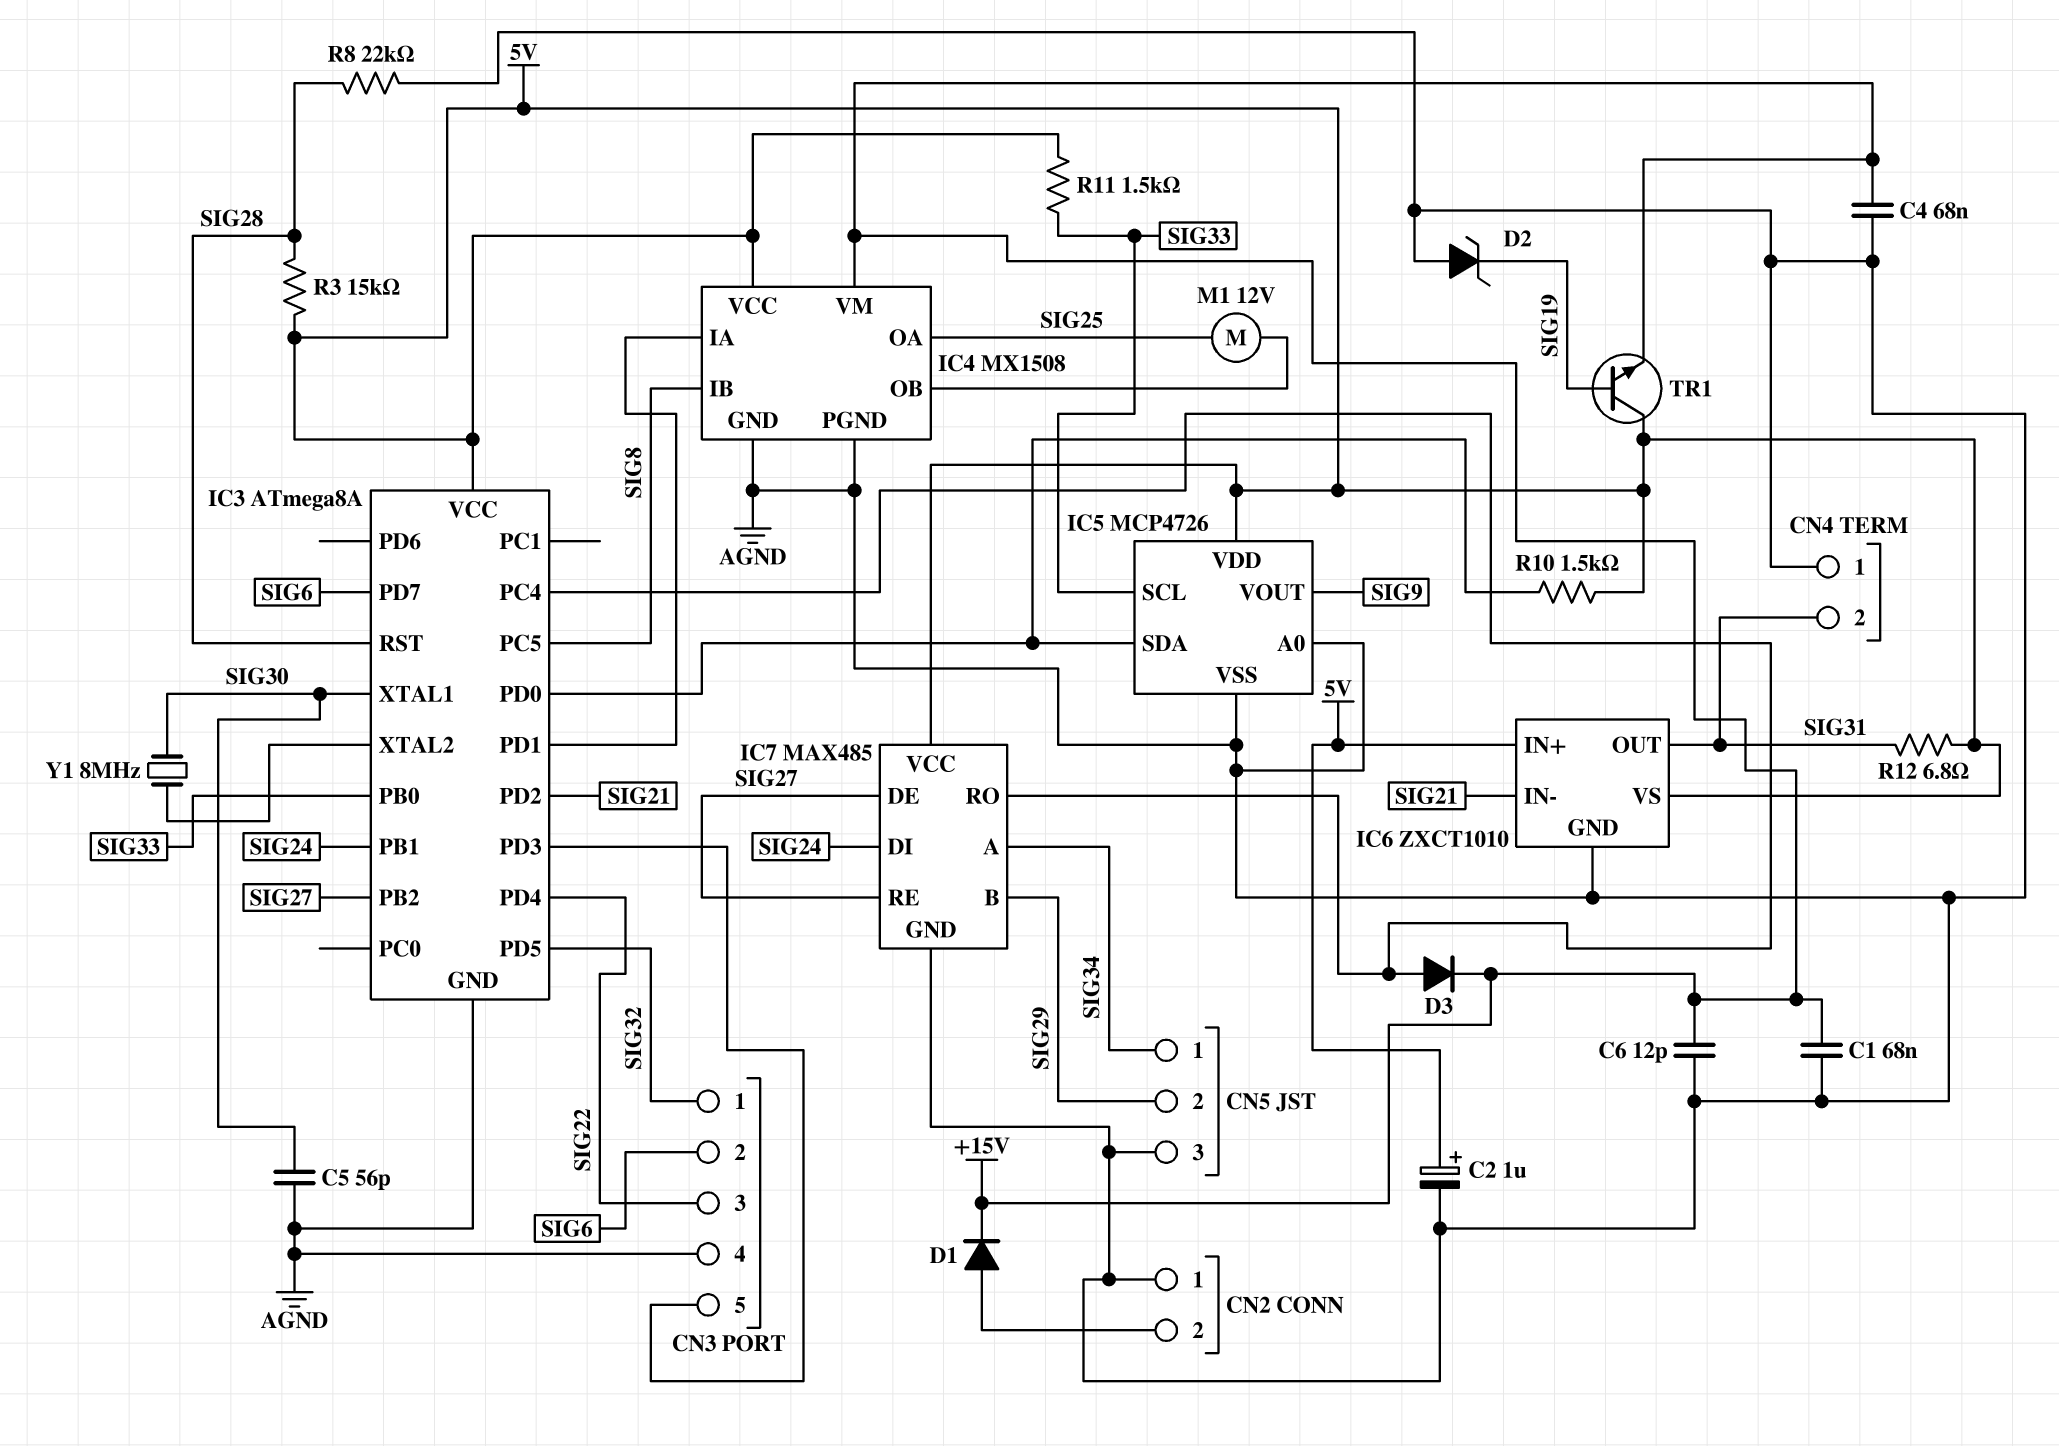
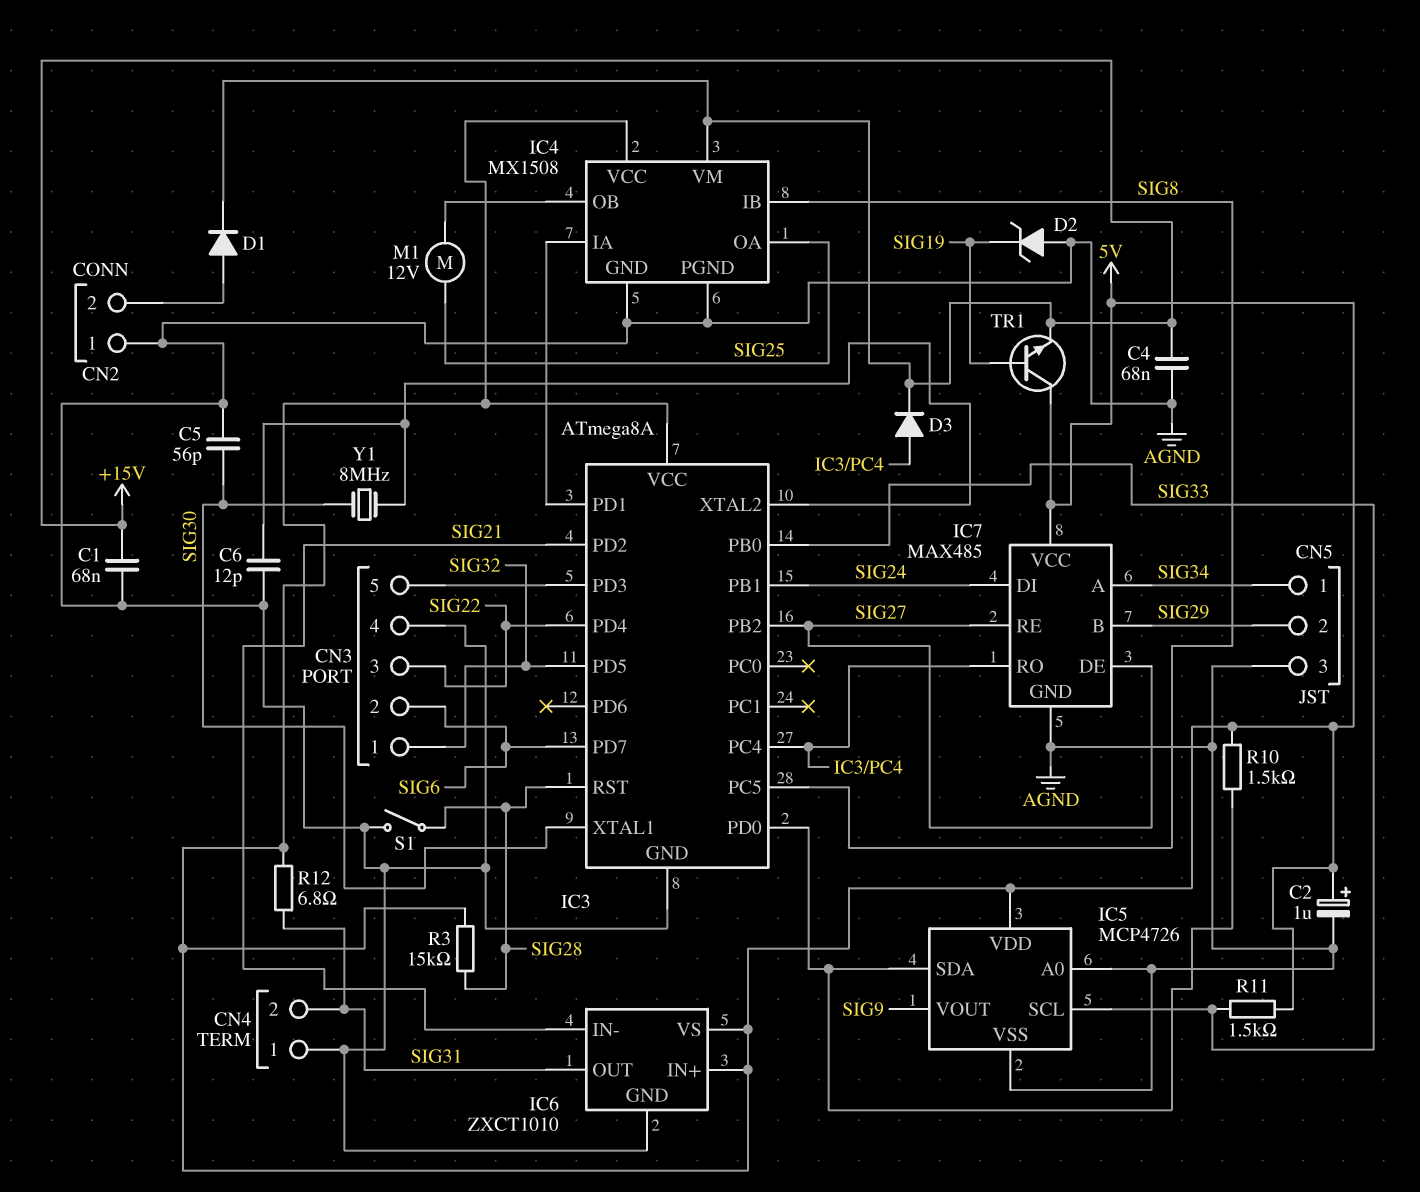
C6: 12pF (+15V, AGND) -> 12pF (AGND, IC3/XTAL2)
R8: 22k (AGND, SIG28) -> none
S1: none -> switch (AGND, SIG28)

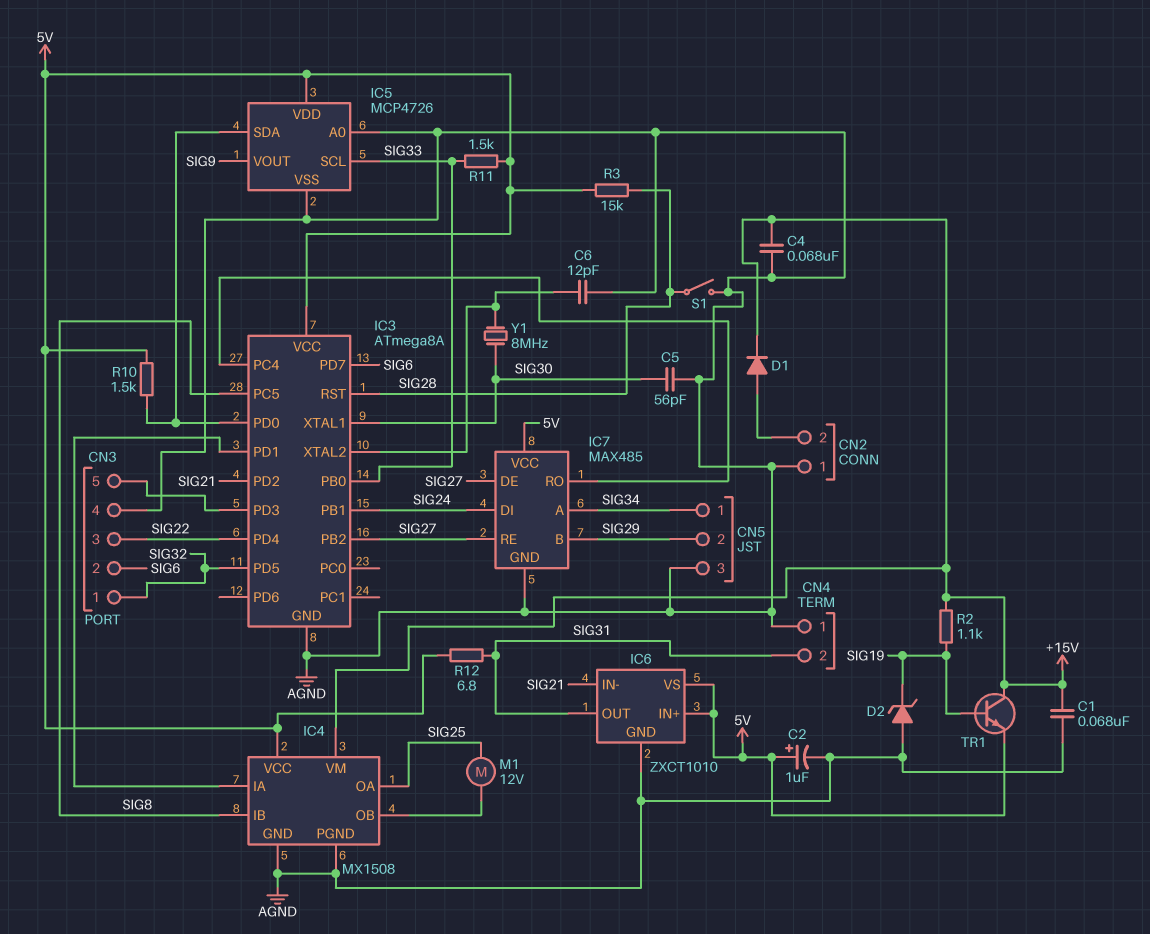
D3: diode (A IC3/PC4, K +15V) -> none
R2: none -> 1.1k (+15V, SIG19)
TR1: NPN (B SIG19, C 5V, E +15V) -> NPN (B SIG19, C +15V, E 5V)

